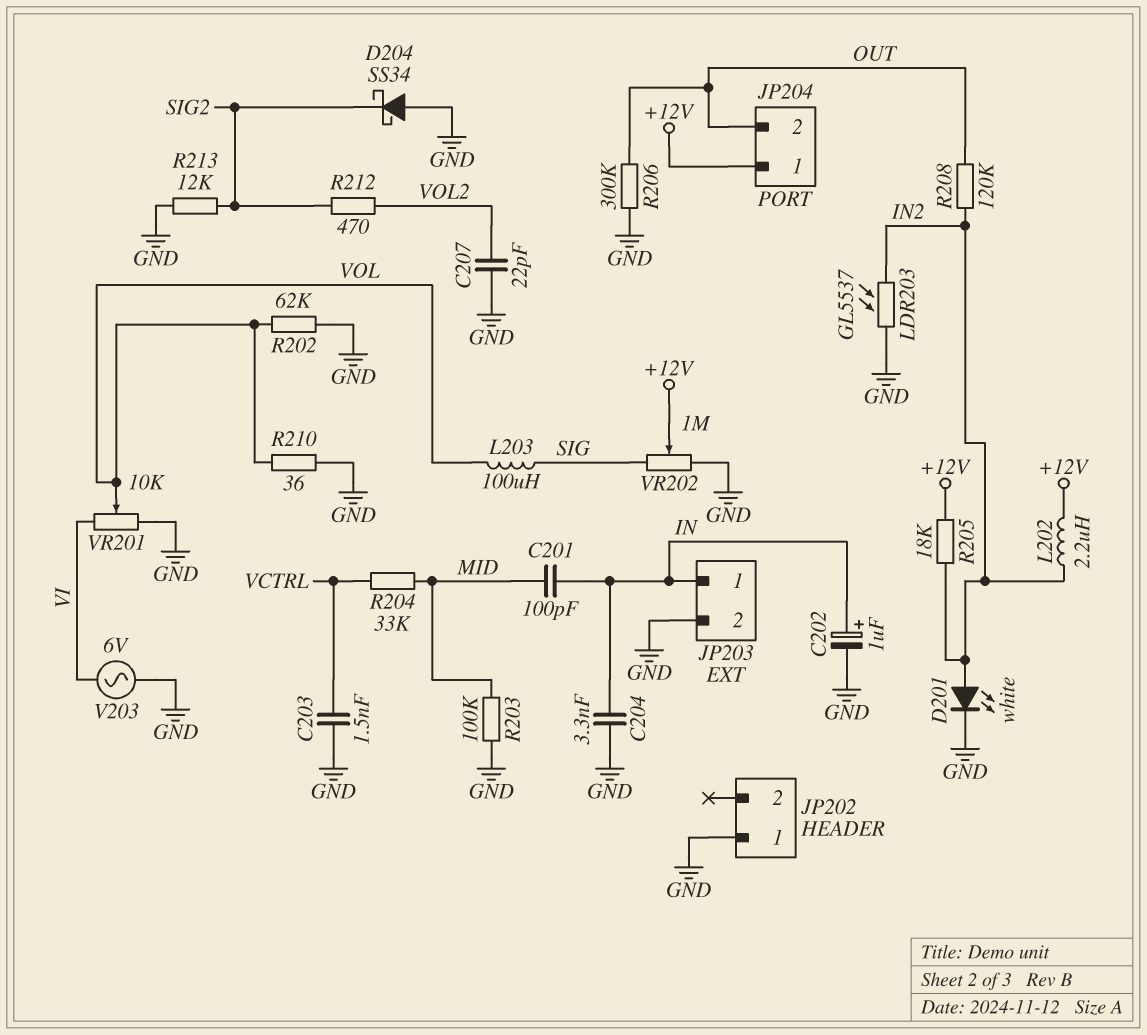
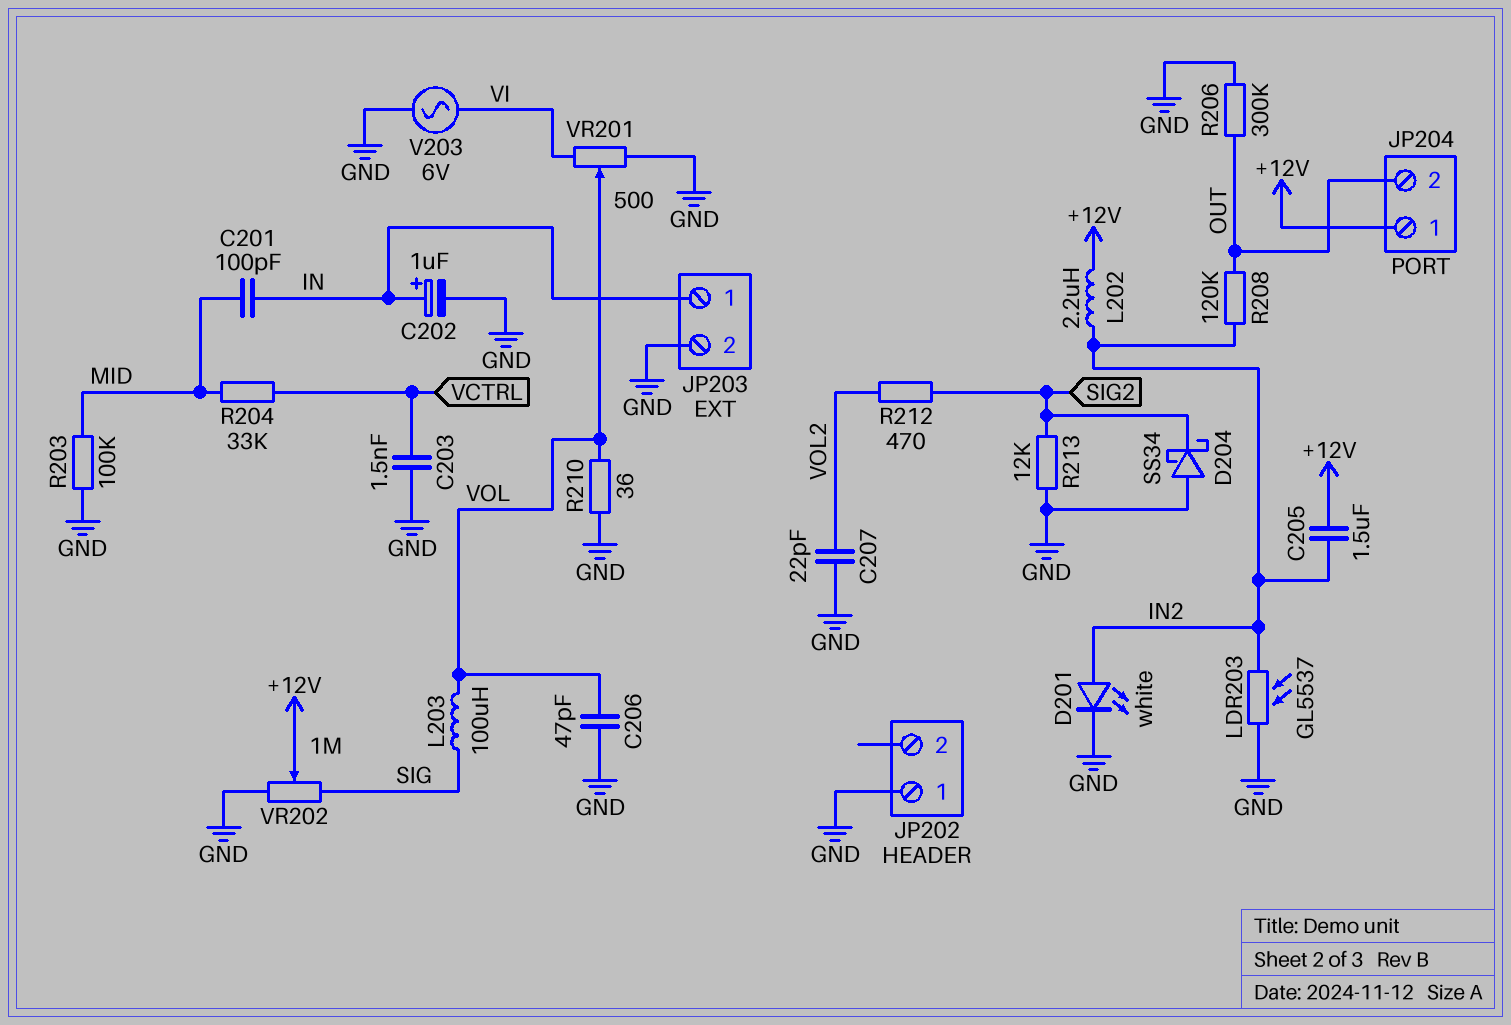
C204: 3.3nF (GND, IN) -> none
C205: none -> 1.5uF (+12V, IN2)
C206: none -> 47pF (GND, VOL)
R202: 62k (GND, VOL) -> none
R205: 18k (+12V, IN2) -> none
VR201: 10k (GND, VI, wiper VOL) -> 500 (GND, VI, wiper VOL)

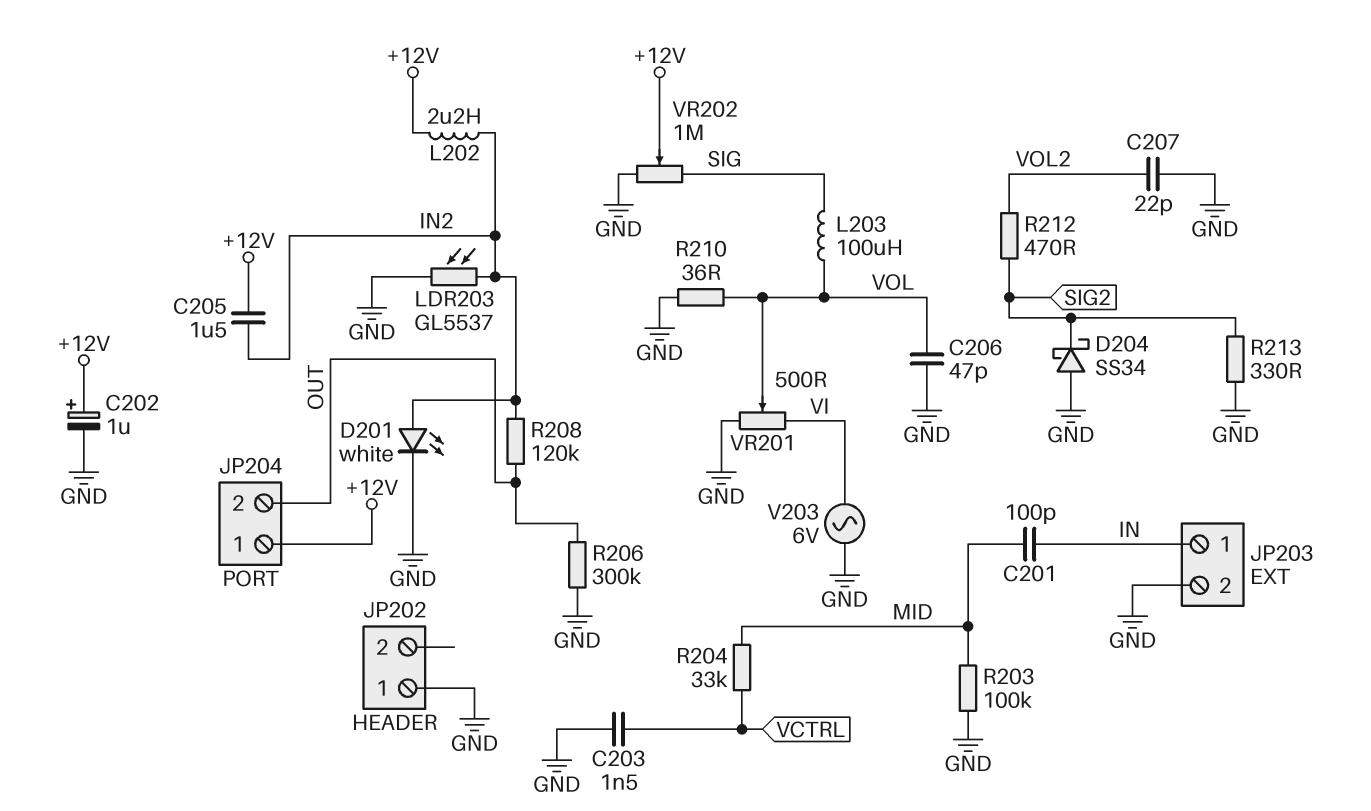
C202: 1uF (plus IN, minus GND) -> 1uF (plus +12V, minus GND)
R213: 12k (GND, SIG2) -> 330 (GND, SIG2)

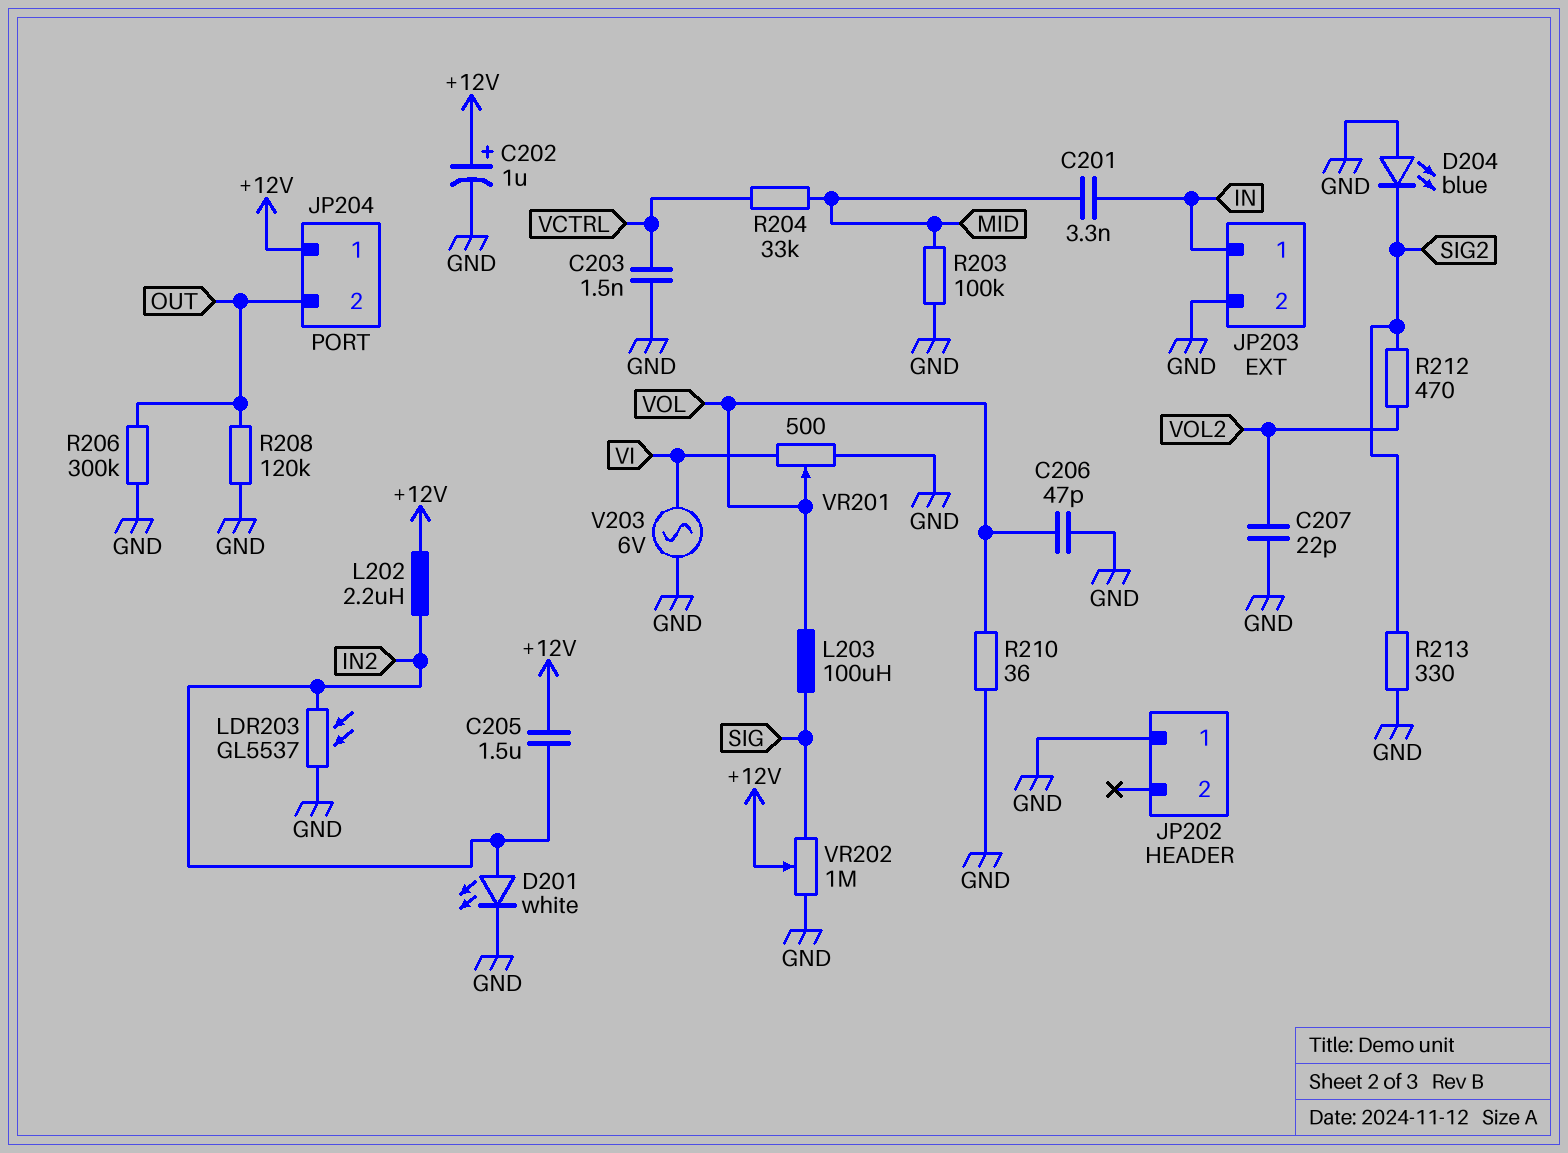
C201: 100pF (IN, MID) -> 3.3nF (IN, MID)
D204: schottky SS34 (A GND, K SIG2) -> LED blue (A GND, K SIG2)
R208: 120k (IN2, OUT) -> 120k (GND, OUT)

